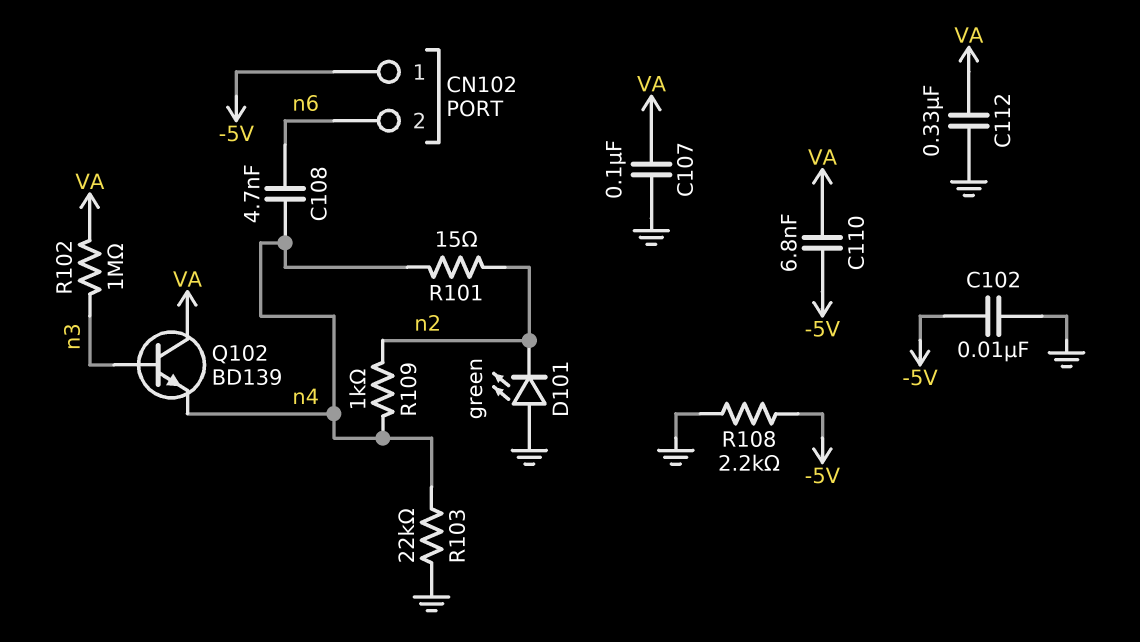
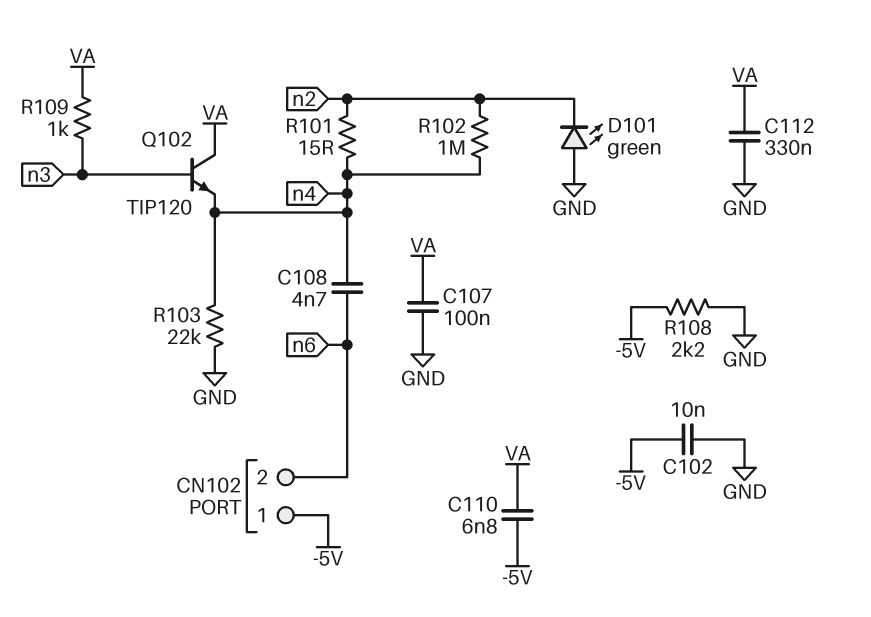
Q102: NPN BD139 (B n3, C VA, E n4) -> NPN TIP120 (B n3, C VA, E n4)
R102: 1M (VA, n3) -> 1M (n2, n4)
R109: 1k (n2, n4) -> 1k (VA, n3)

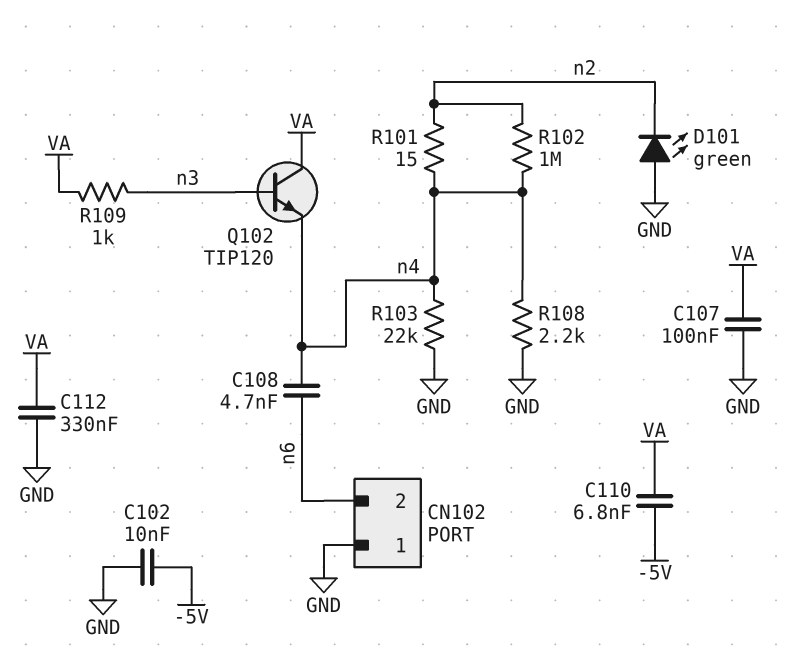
CN102 pin 1: -5V -> GND
R108: 2.2k (-5V, GND) -> 2.2k (GND, n4)

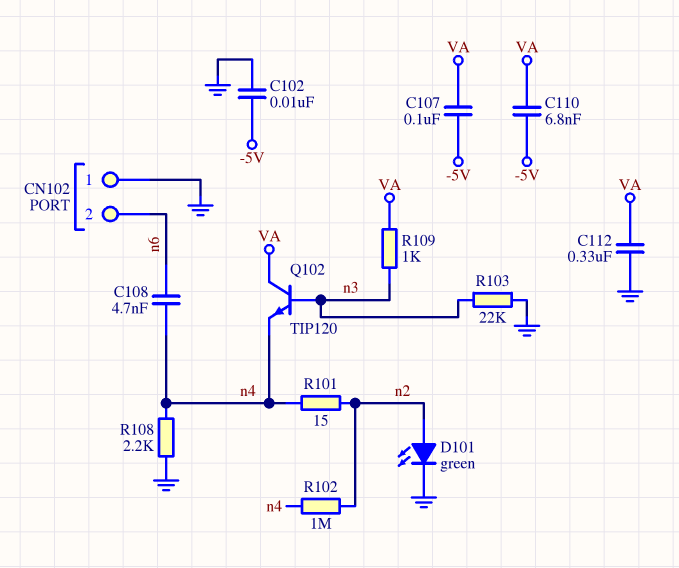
C107: 100nF (GND, VA) -> 100nF (-5V, VA)
D101: LED green (A GND, K n2) -> LED green (A n2, K GND)
R103: 22k (GND, n4) -> 22k (GND, n3)

